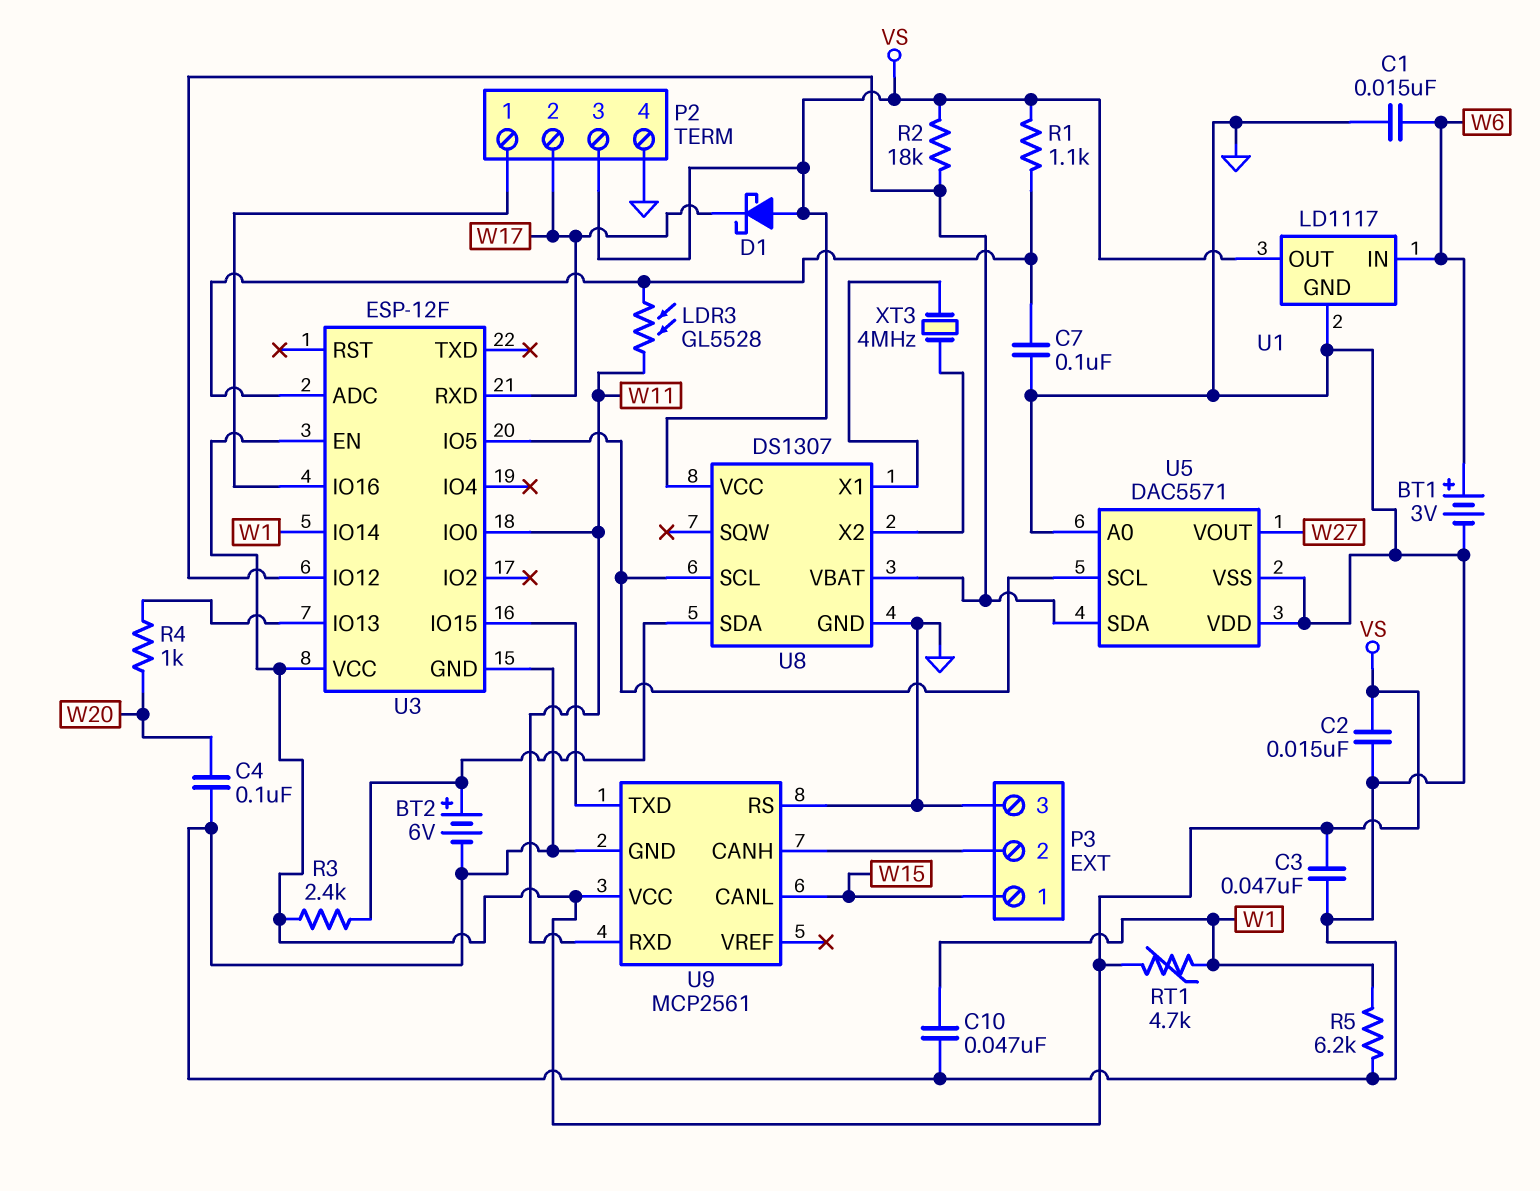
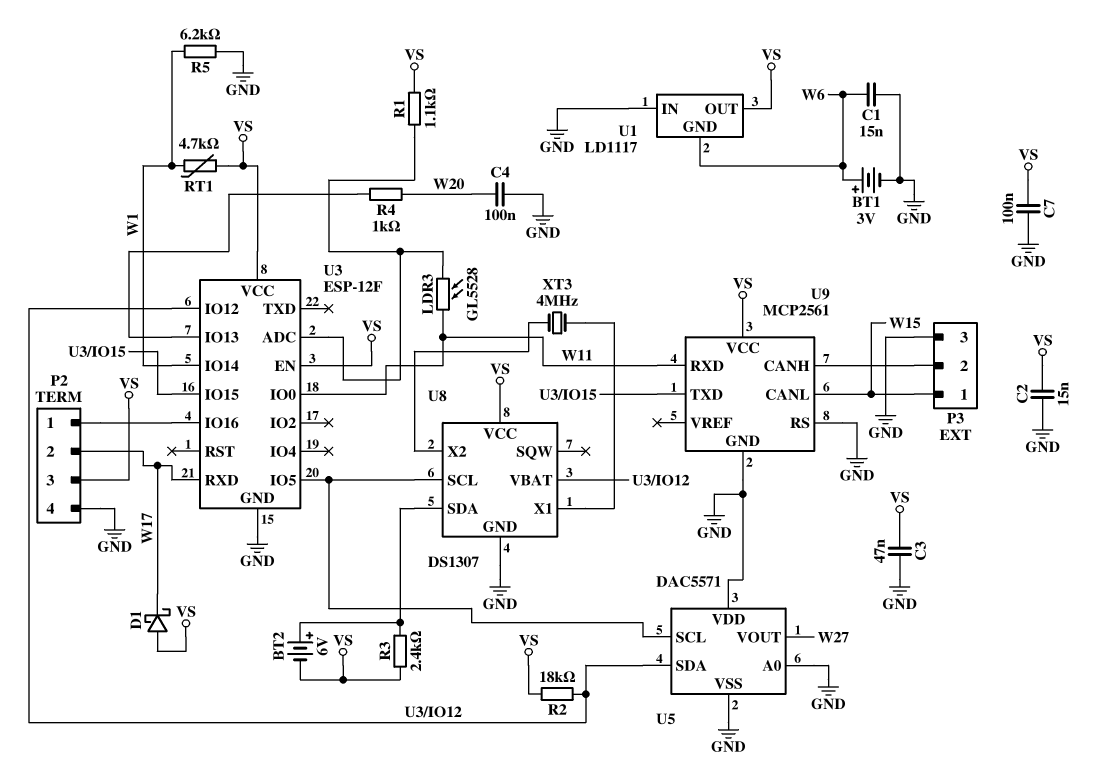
BT2: 6V (plus U8/SDA, minus GND) -> 6V (plus U8/SDA, minus VS)
C7: 100nF (GND, U3/ADC) -> 100nF (GND, VS)
C10: 47nF (GND, W1) -> none
U1 pin GND: GND -> W6
U1 pin IN: W6 -> GND

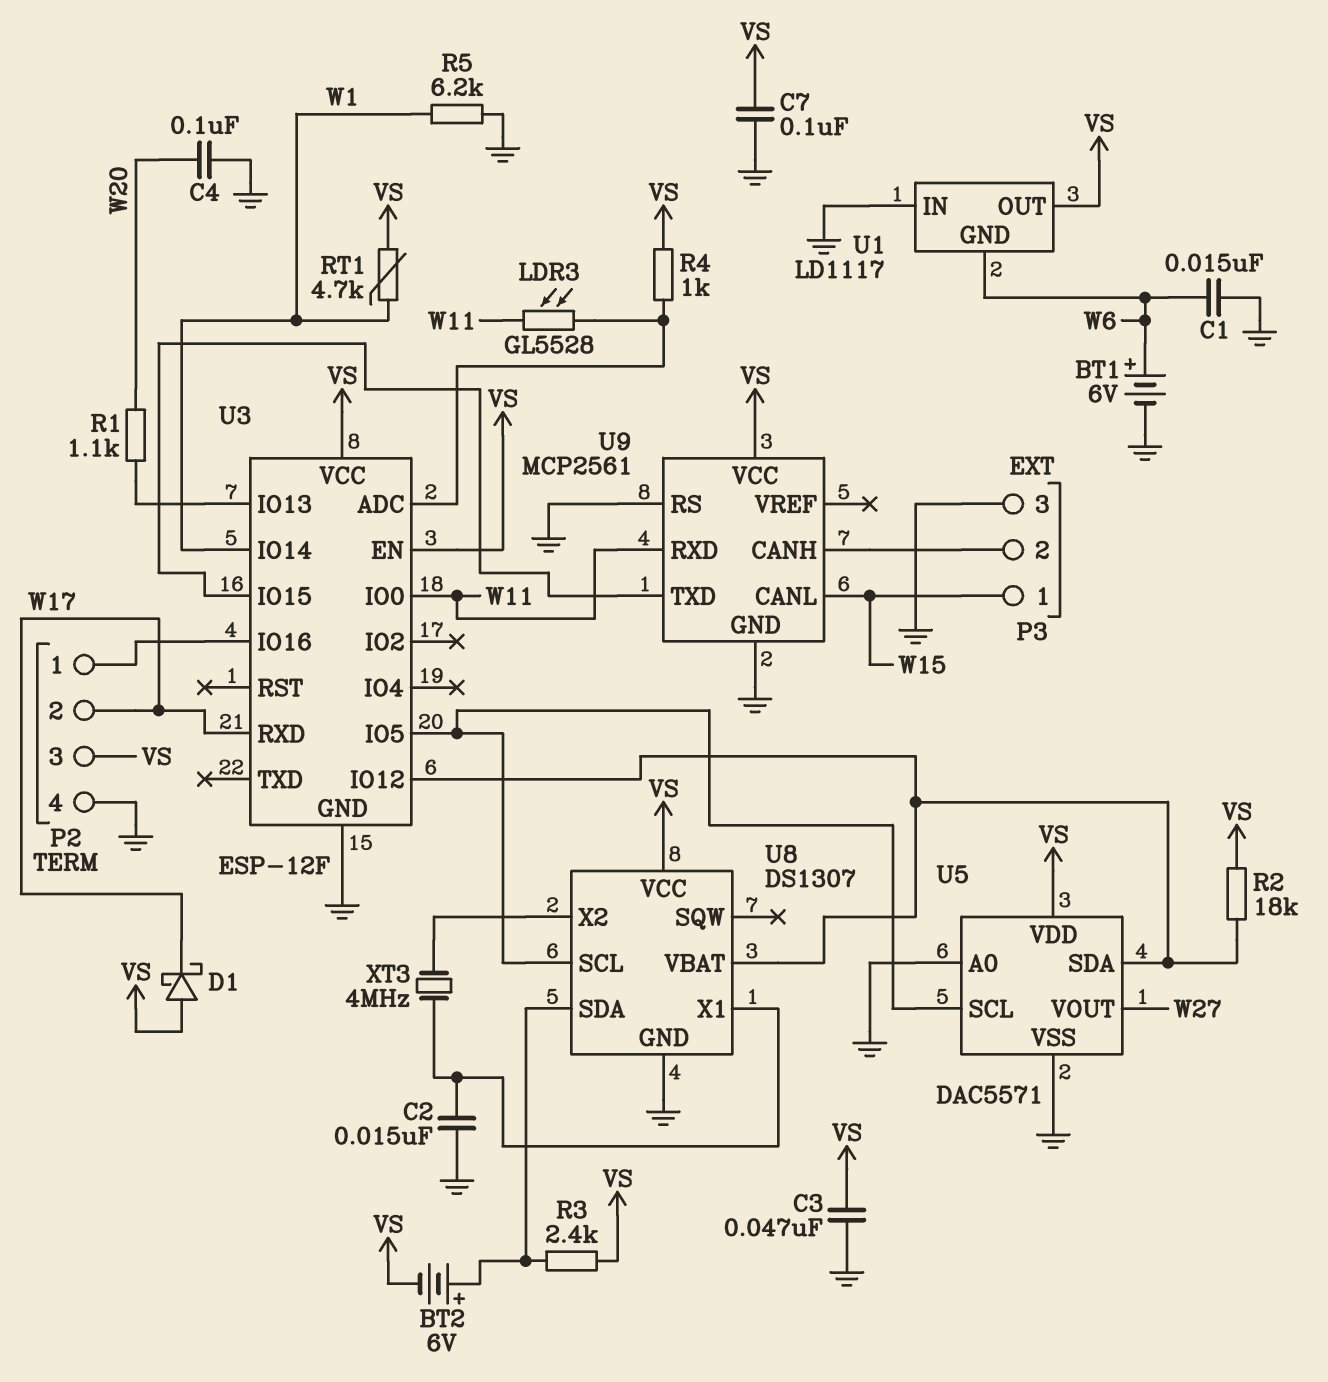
BT1: 3V (plus W6, minus GND) -> 6V (plus W6, minus GND)
C2: 15nF (GND, VS) -> 15nF (GND, U8/X1)
R1: 1.1k (U3/ADC, VS) -> 1.1k (U3/IO13, W20)
R4: 1k (U3/IO13, W20) -> 1k (U3/ADC, VS)
U5 pin VDD: GND -> VS

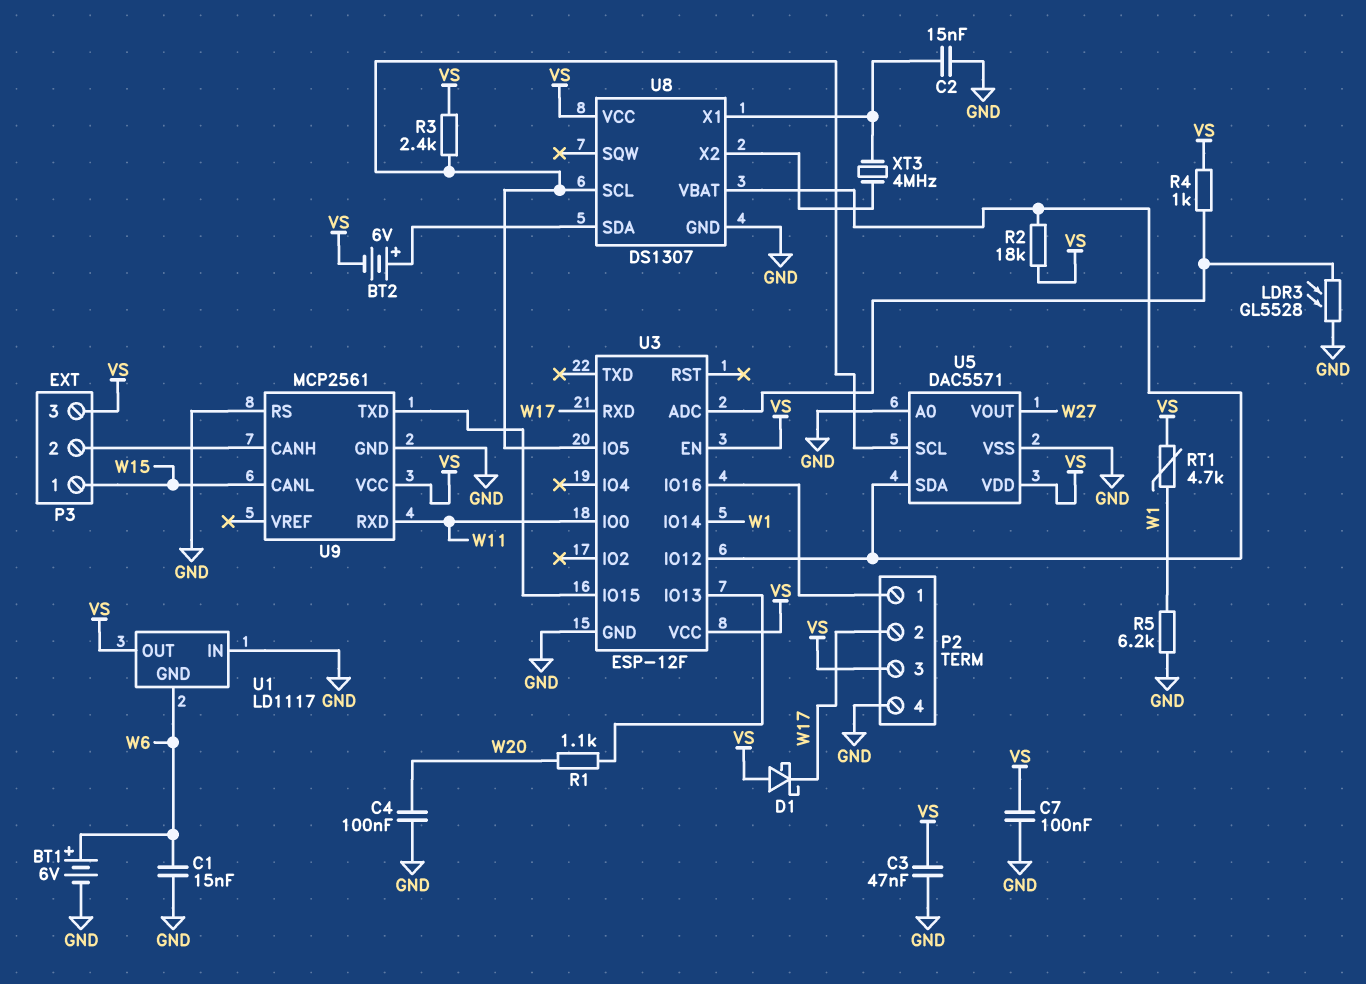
LDR3: GL5528 (U3/ADC, W11) -> GL5528 (GND, U3/ADC)
P3 pin 3: GND -> VS
R3: 2.4k (U8/SDA, VS) -> 2.4k (U3/IO5, VS)

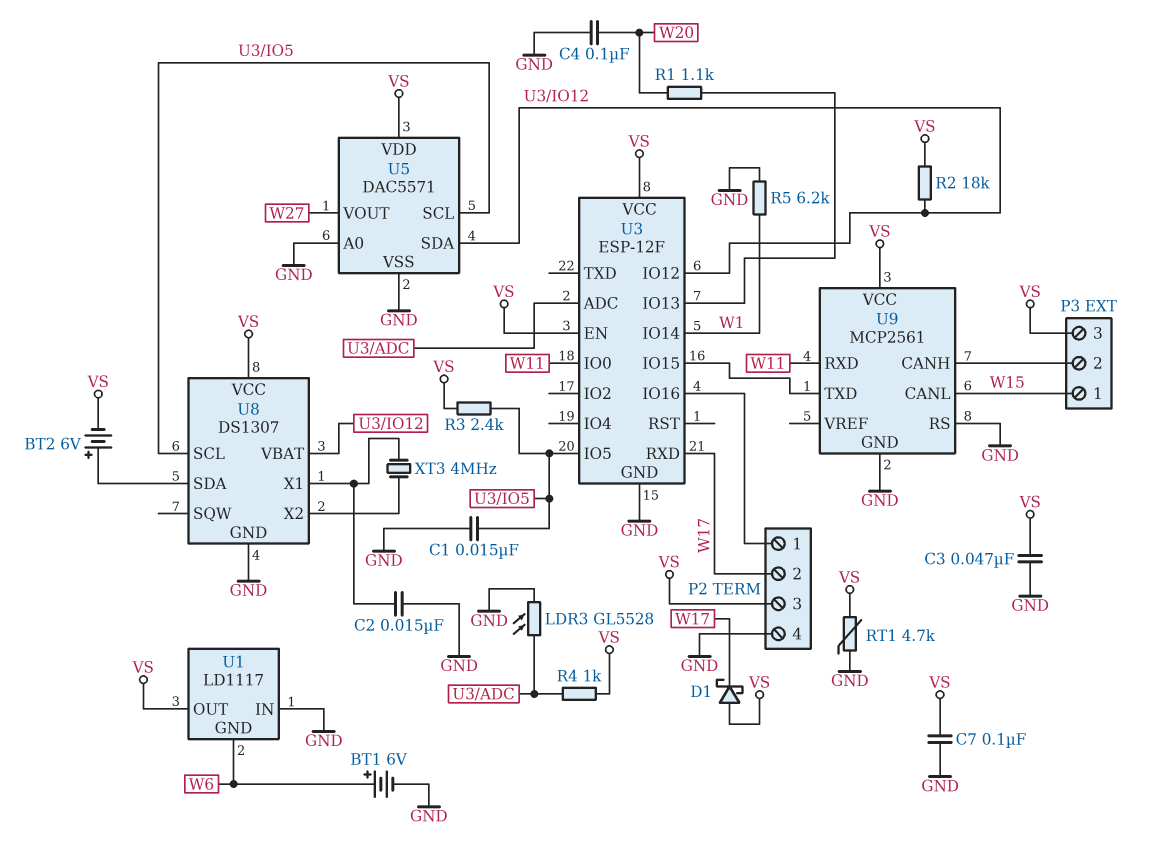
C1: 15nF (GND, W6) -> 15nF (GND, U3/IO5)
RT1: 4.7k (VS, W1) -> 4.7k (GND, VS)

